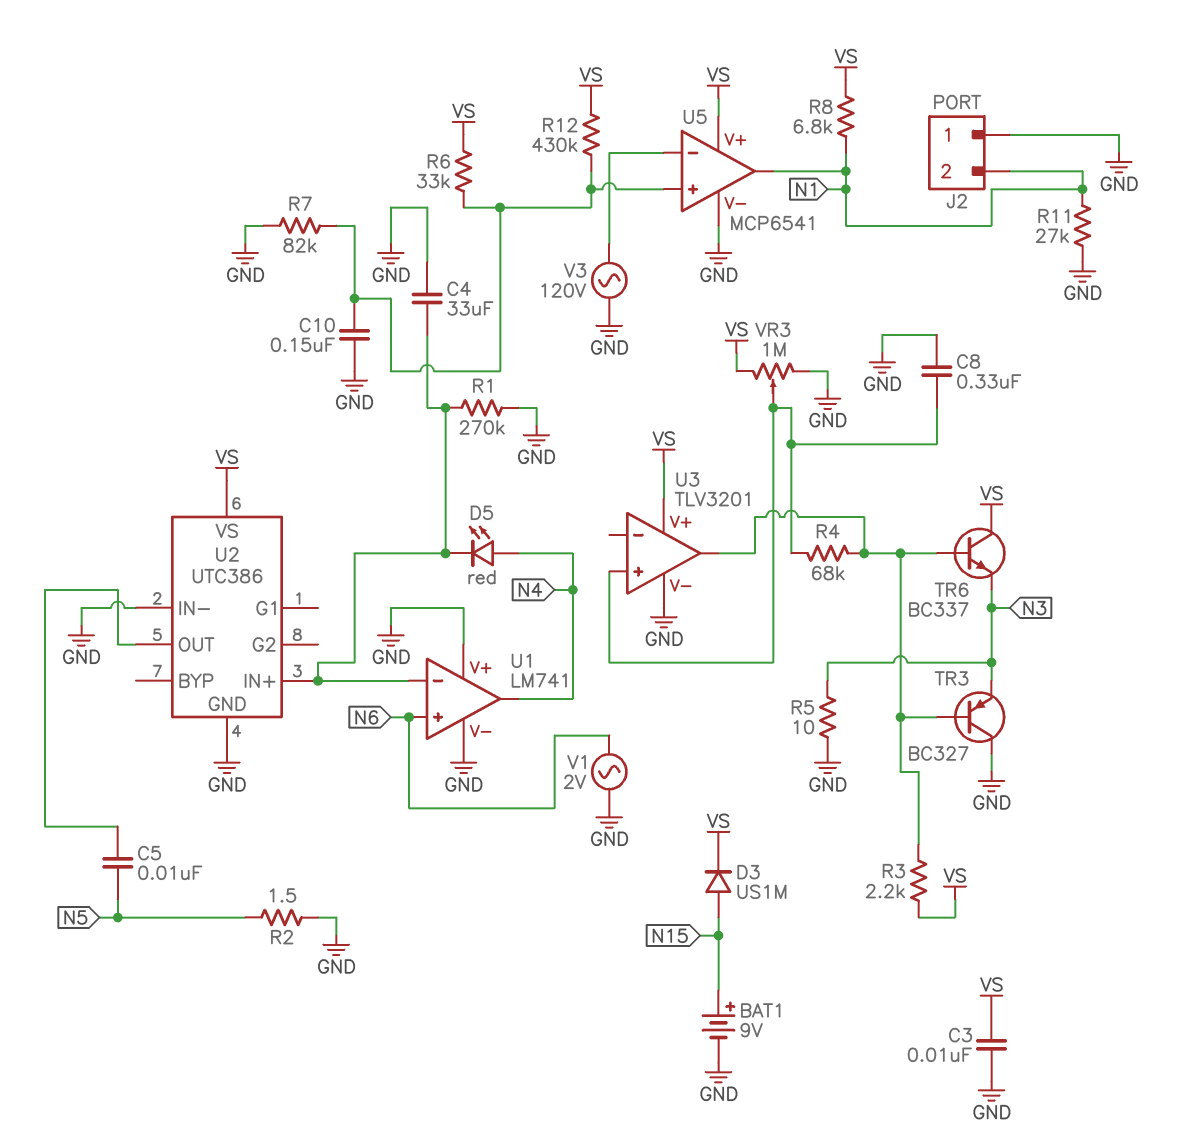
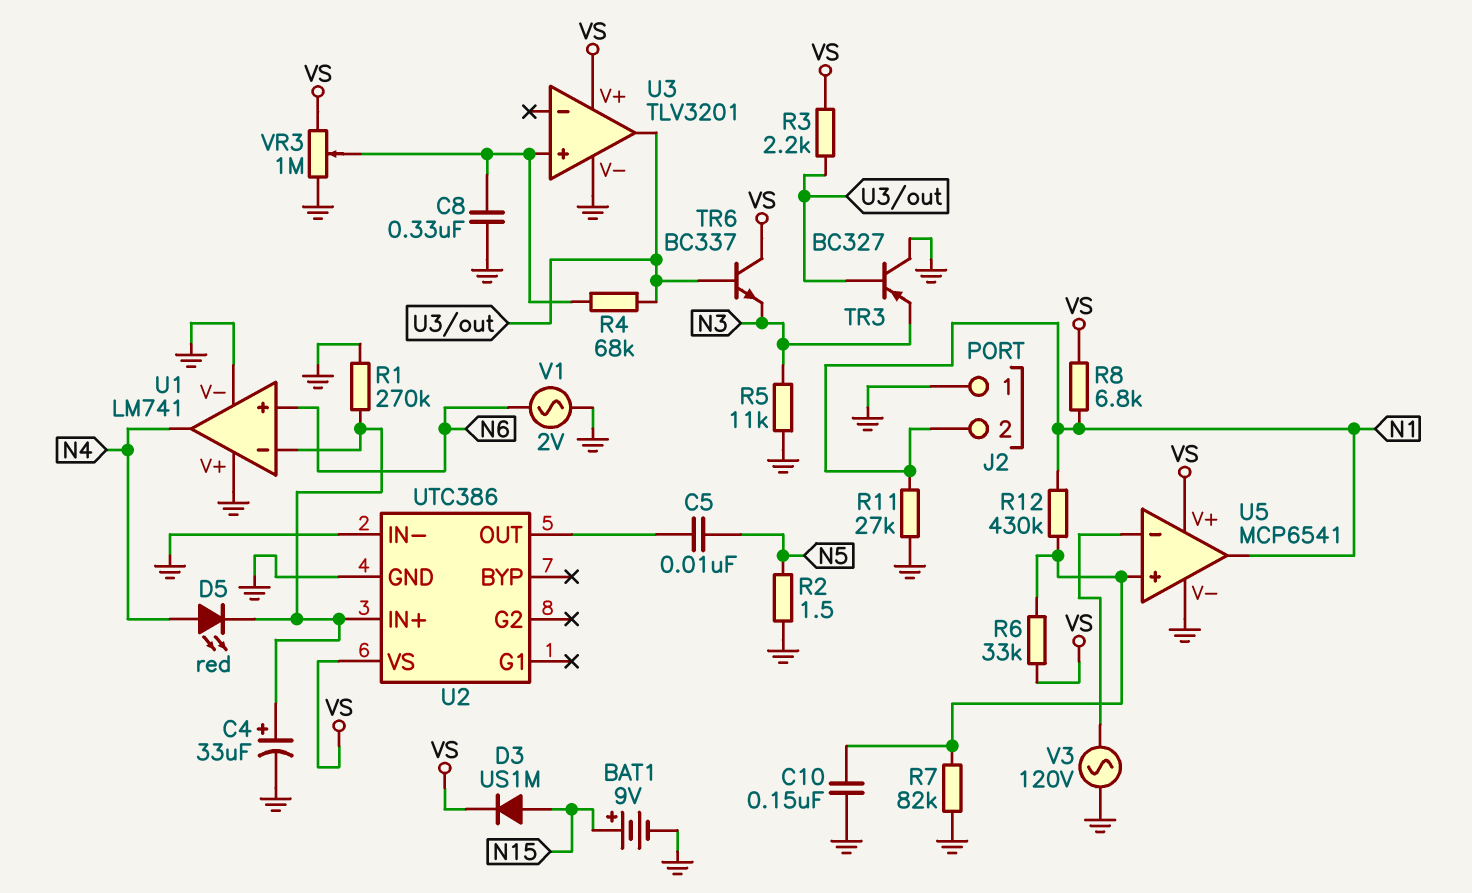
C3: 10nF (GND, VS) -> none
C4: 33uF (GND, U1/in-) -> 33uF (plus U1/in-, minus GND)
R5: 10 (GND, N3) -> 11k (GND, N3)
R12: 430k (U5/in+, VS) -> 430k (N1, U5/in+)

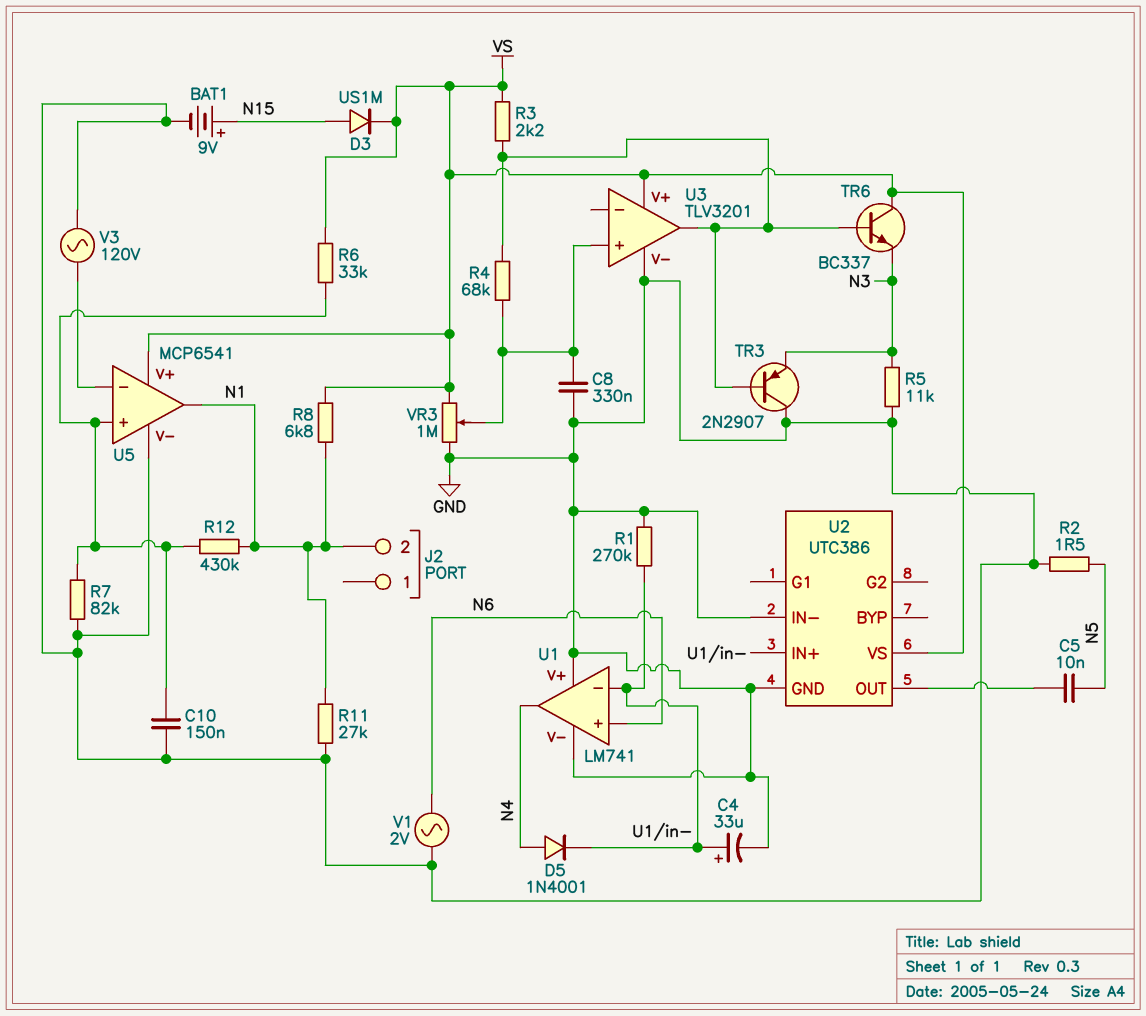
D5: LED red (A N4, K U1/in-) -> diode 1N4001 (A N4, K U1/in-)
J2 pin 1: GND -> none
TR3: PNP BC327 (B U3/out, C GND, E N3) -> PNP 2N2907 (B U3/out, C GND, E N3)

